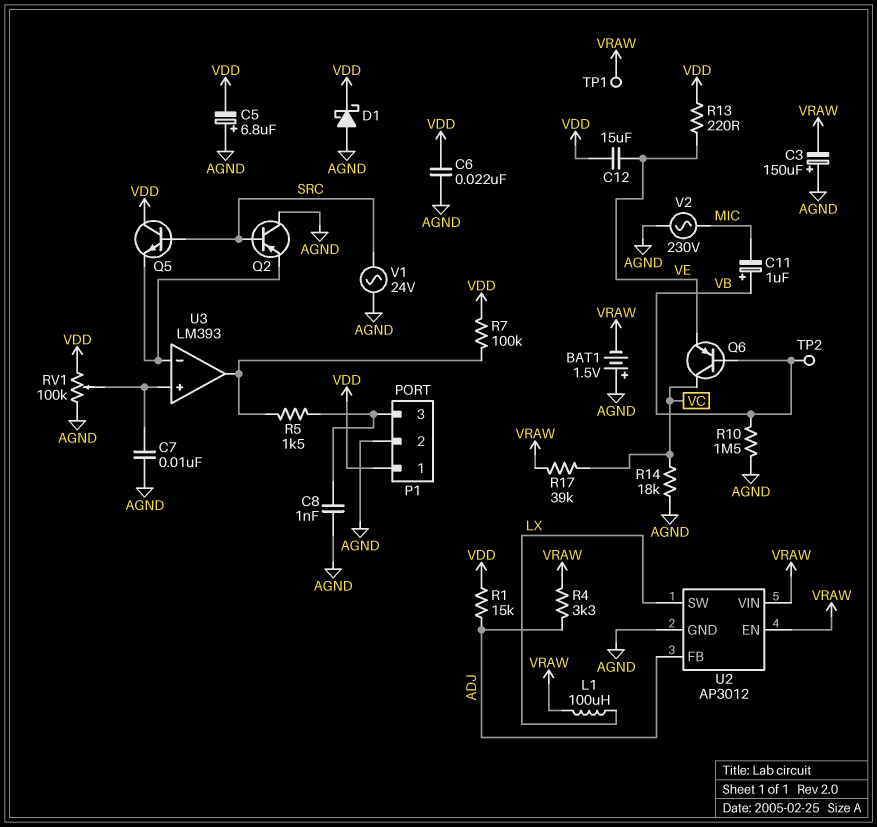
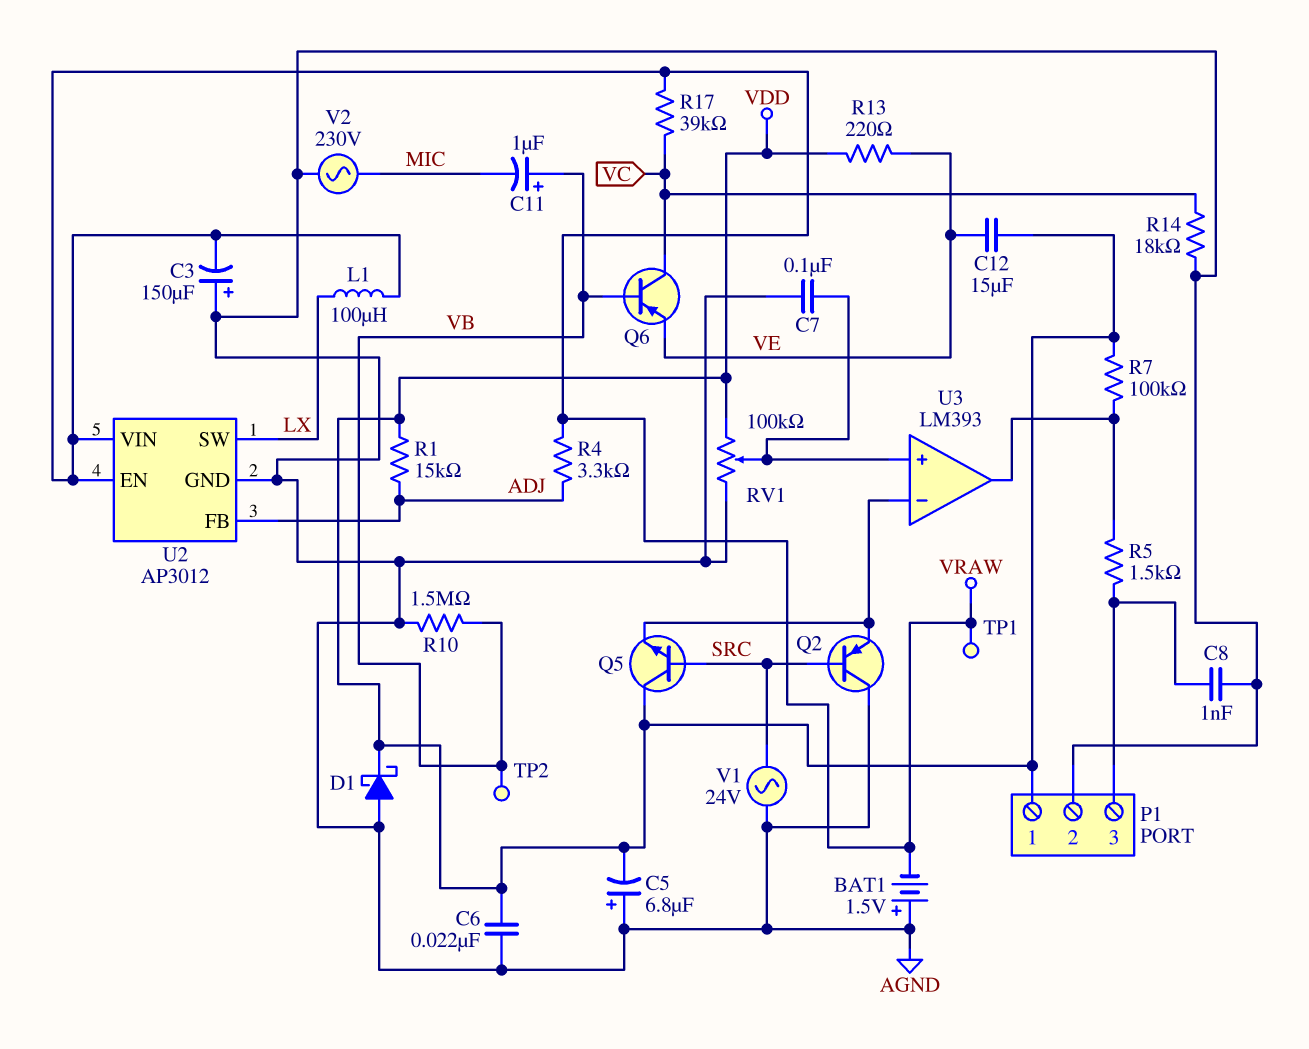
C7: 10nF (AGND, U3/in+) -> 100nF (AGND, U3/in+)

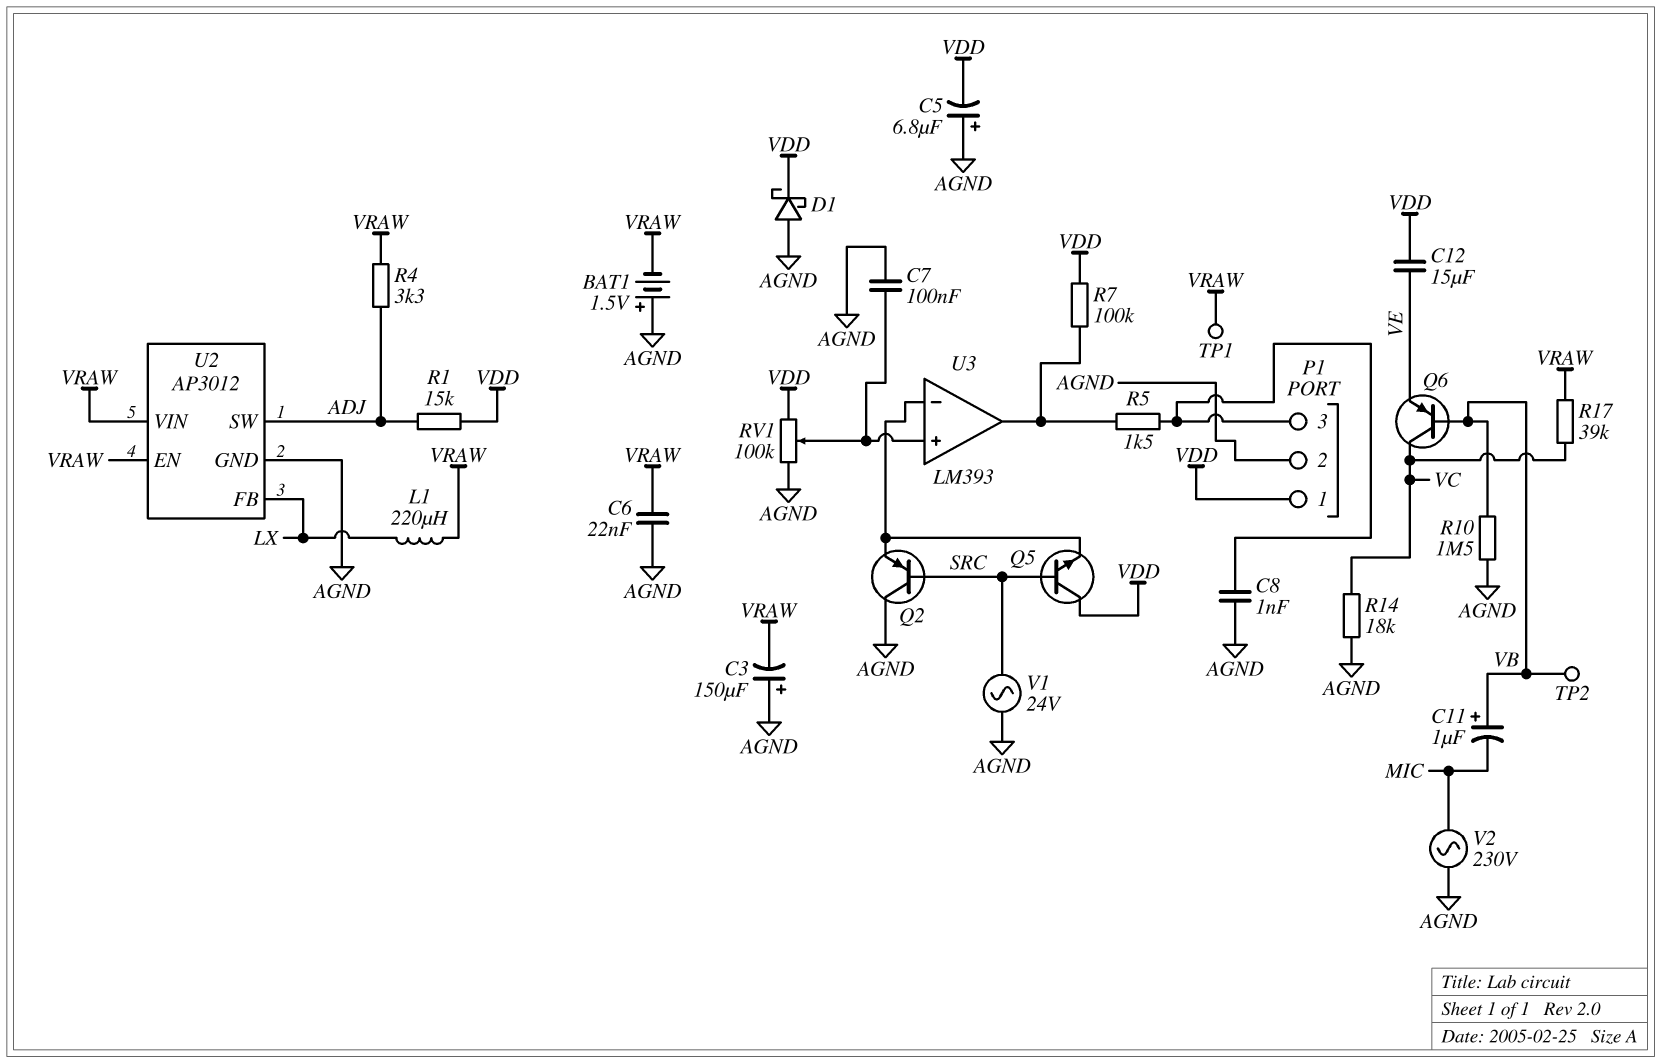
C6: 22nF (AGND, VDD) -> 22nF (AGND, VRAW)
L1: 100uH (LX, VRAW) -> 220uH (LX, VRAW)
R13: 220 (VDD, VE) -> none
U2 pin FB: ADJ -> LX
U2 pin SW: LX -> ADJ

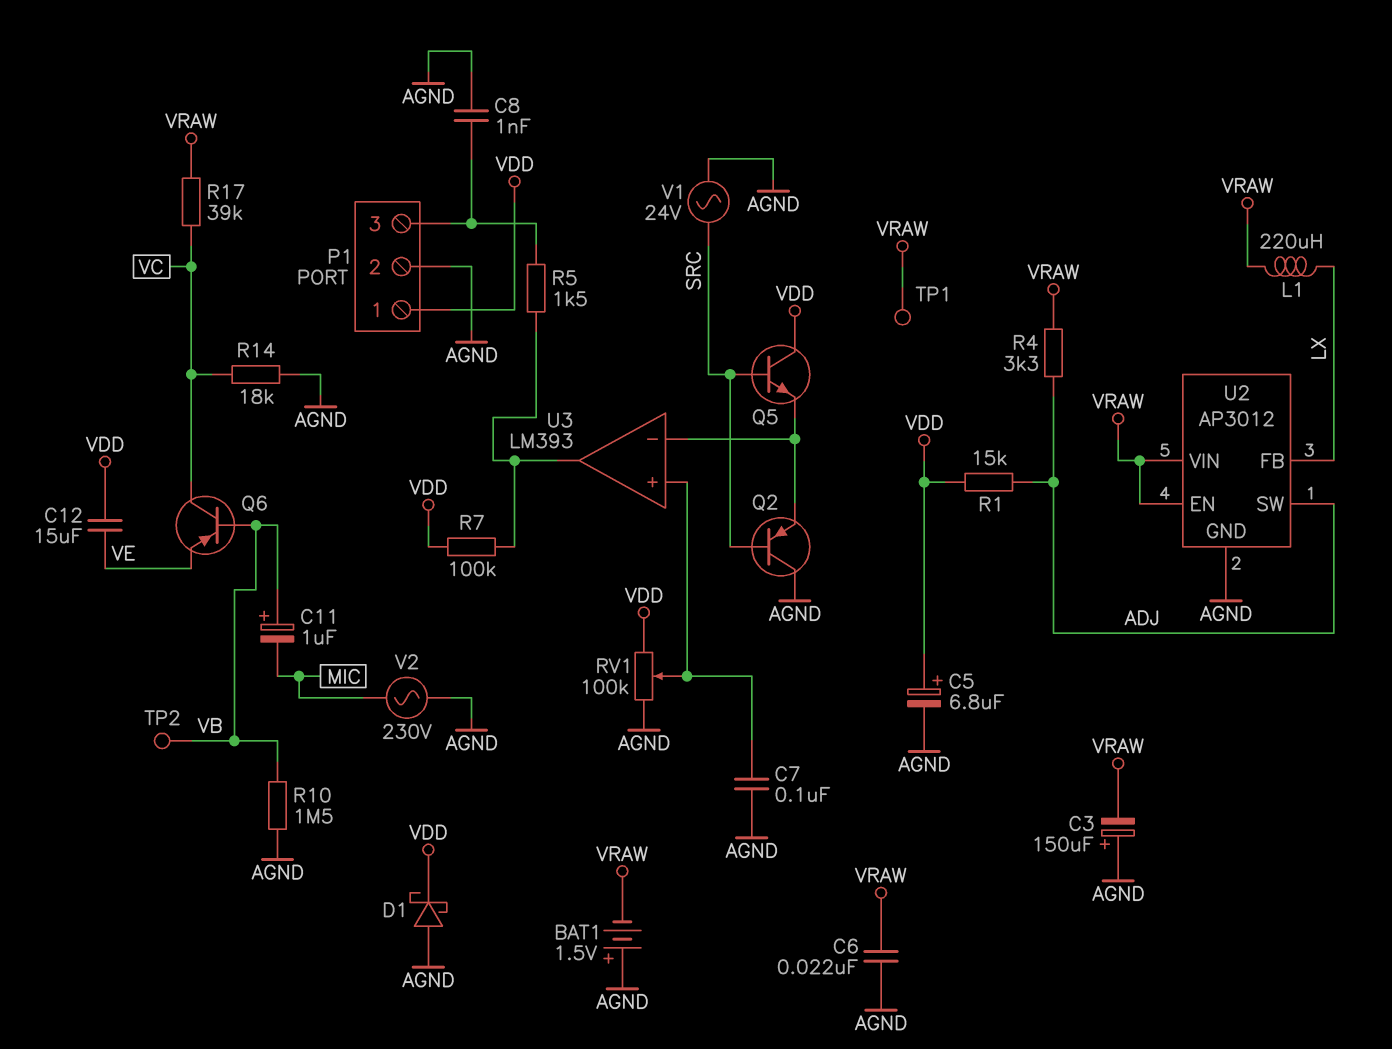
C5: 6.8uF (plus AGND, minus VDD) -> 6.8uF (plus VDD, minus AGND)

